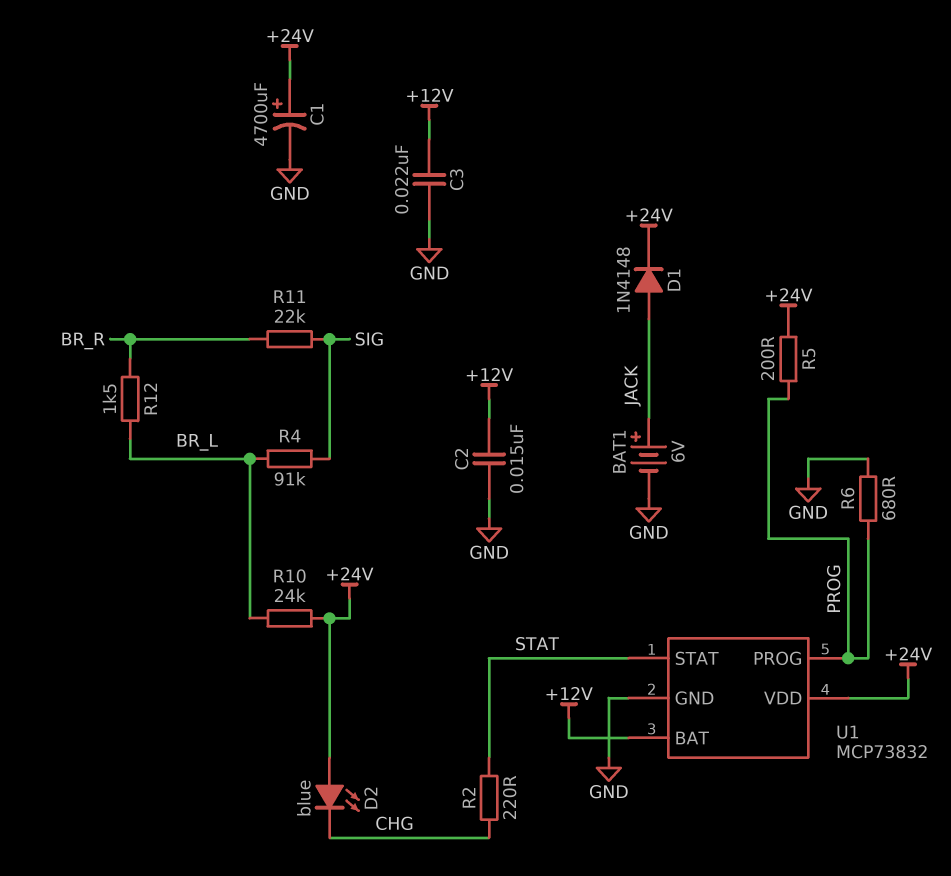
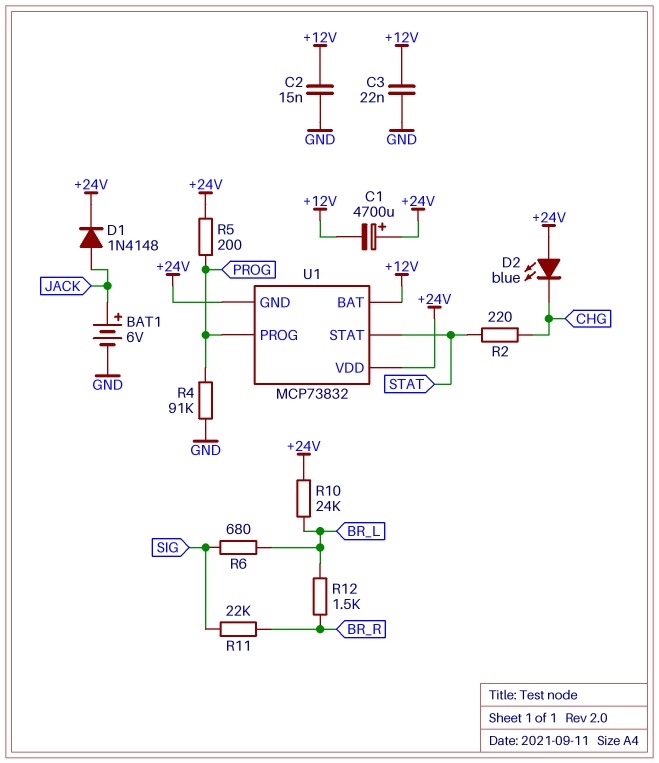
C1: 4700uF (plus +24V, minus GND) -> 4700uF (plus +24V, minus +12V)
R4: 91k (BR_L, SIG) -> 91k (GND, PROG)
R6: 680 (GND, PROG) -> 680 (BR_L, SIG)
U1 pin GND: GND -> +24V

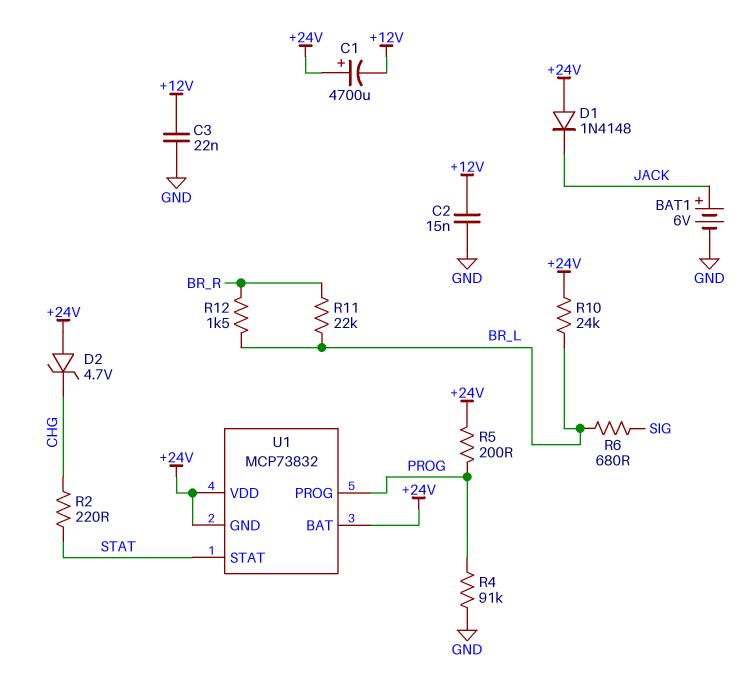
D1: diode 1N4148 (A JACK, K +24V) -> diode 1N4148 (A +24V, K JACK)
D2: LED blue (A +24V, K CHG) -> zener 4.7V (A +24V, K CHG)
R11: 22k (BR_R, SIG) -> 22k (BR_L, BR_R)
U1 pin BAT: +12V -> +24V

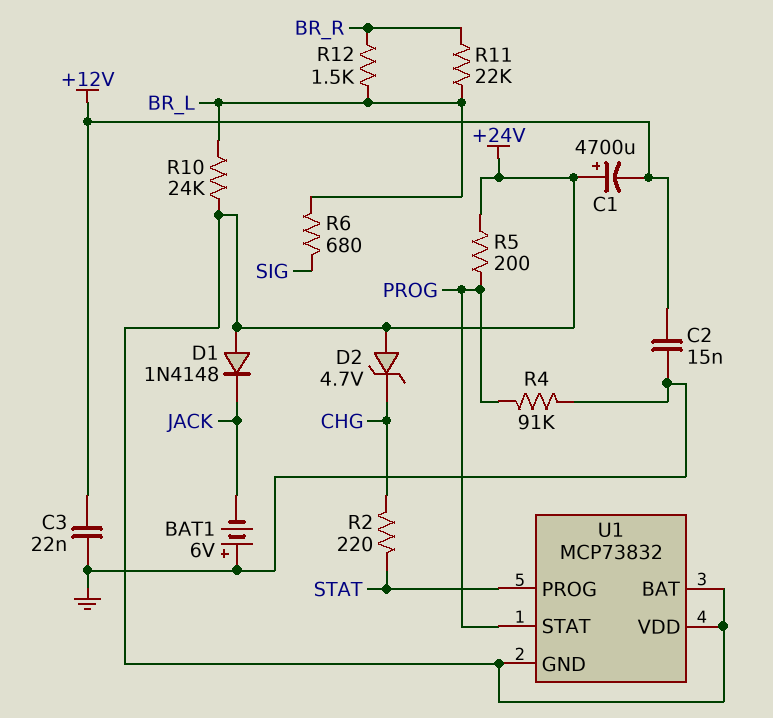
BAT1: 6V (plus JACK, minus GND) -> 6V (plus GND, minus JACK)
U1 pin PROG: PROG -> STAT
U1 pin STAT: STAT -> PROG

